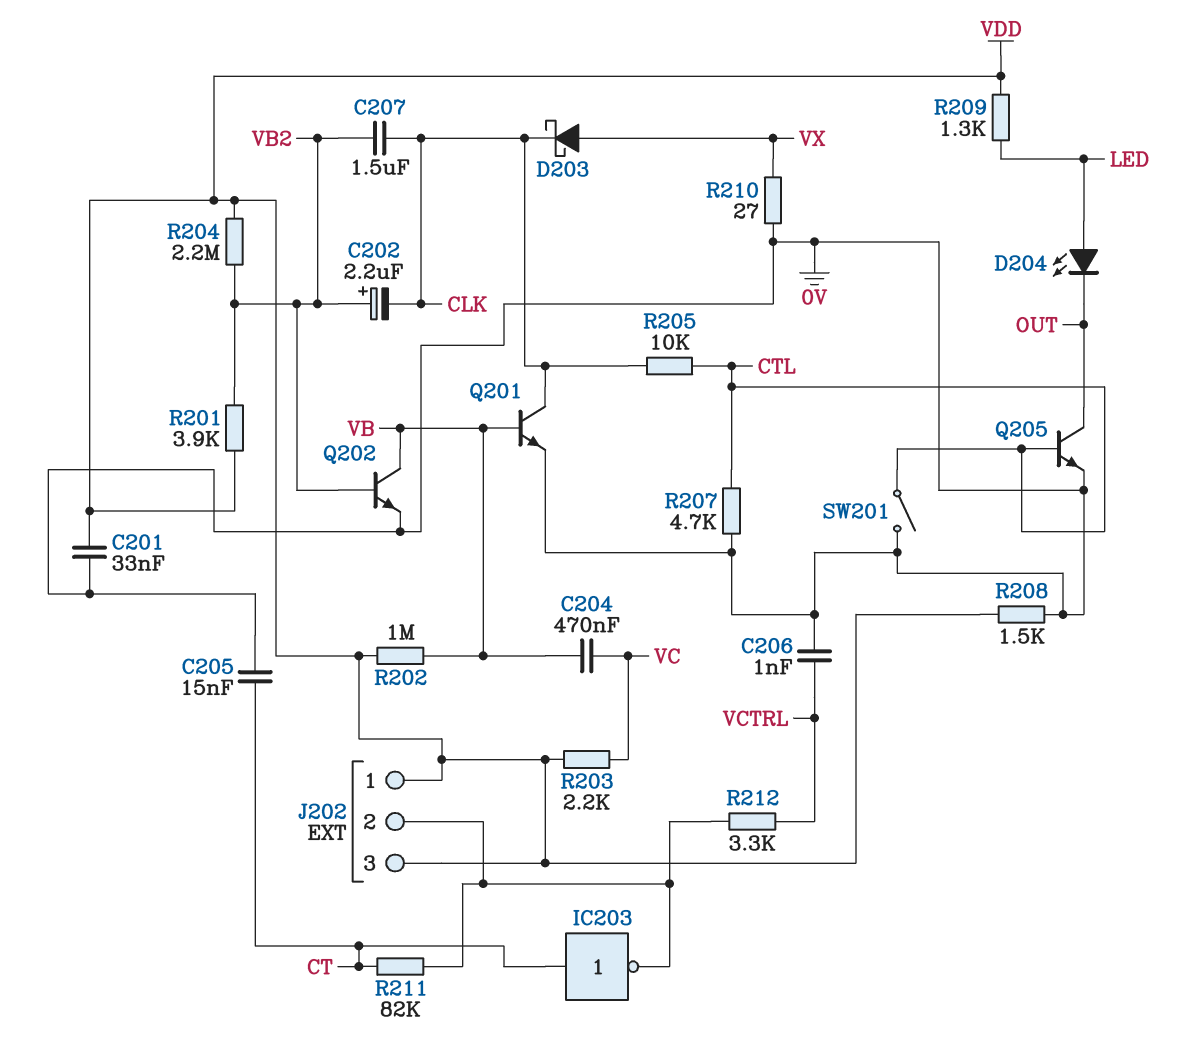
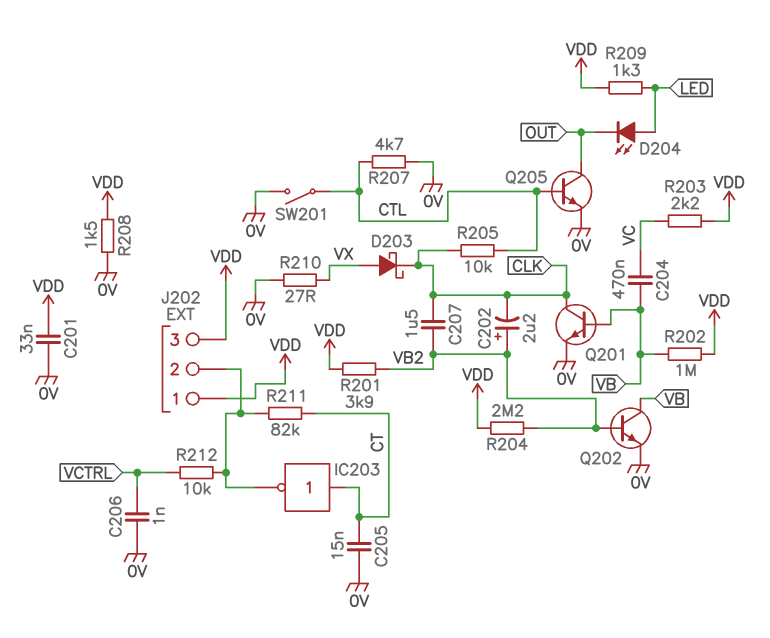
R212: 3.3k (J202/2, VCTRL) -> 10k (J202/2, VCTRL)

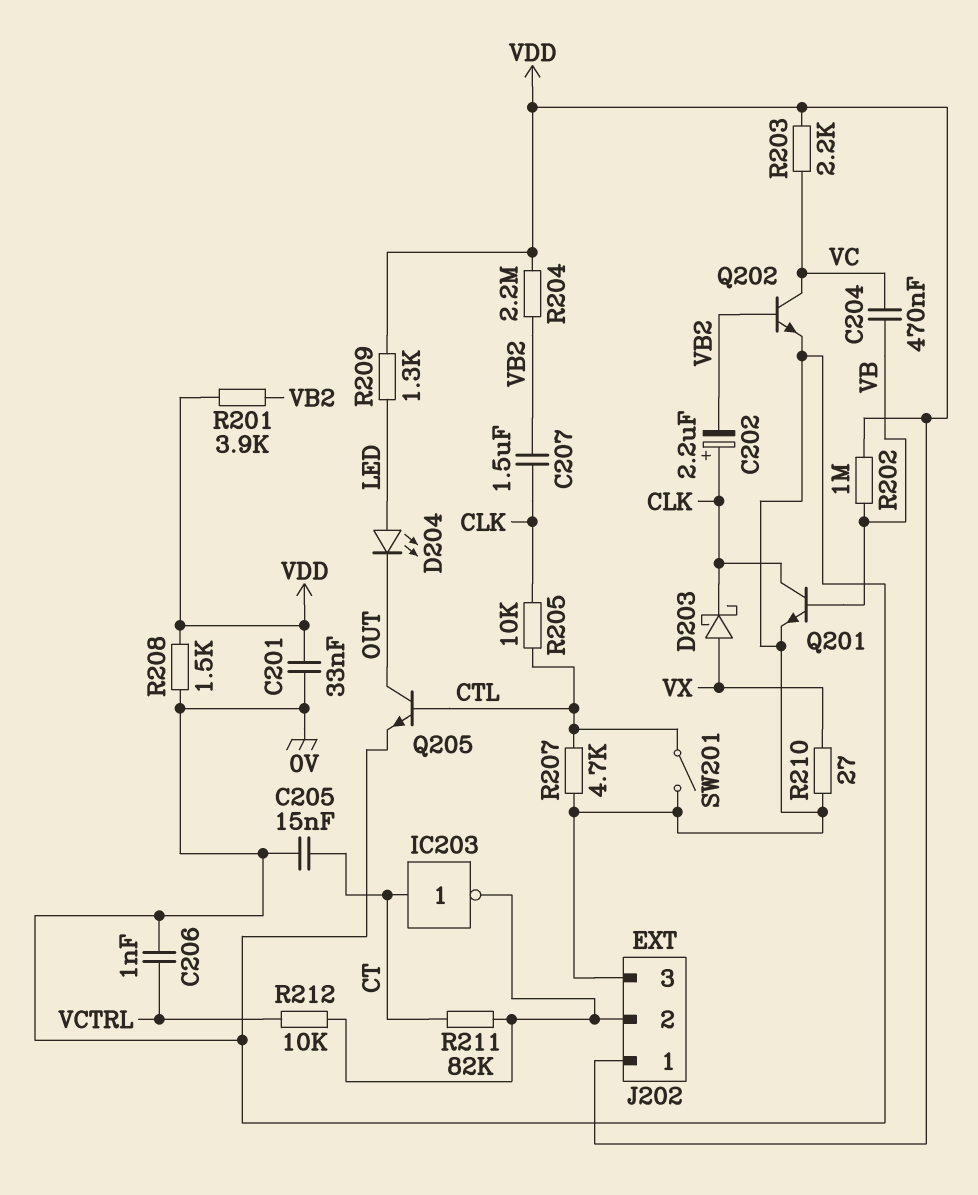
C202: 2.2uF (plus VB2, minus CLK) -> 2.2uF (plus CLK, minus VB2)
J202 pin 3: VDD -> 0V
Q202: NPN (B VB2, C VB, E 0V) -> NPN (B VB2, C VC, E 0V)

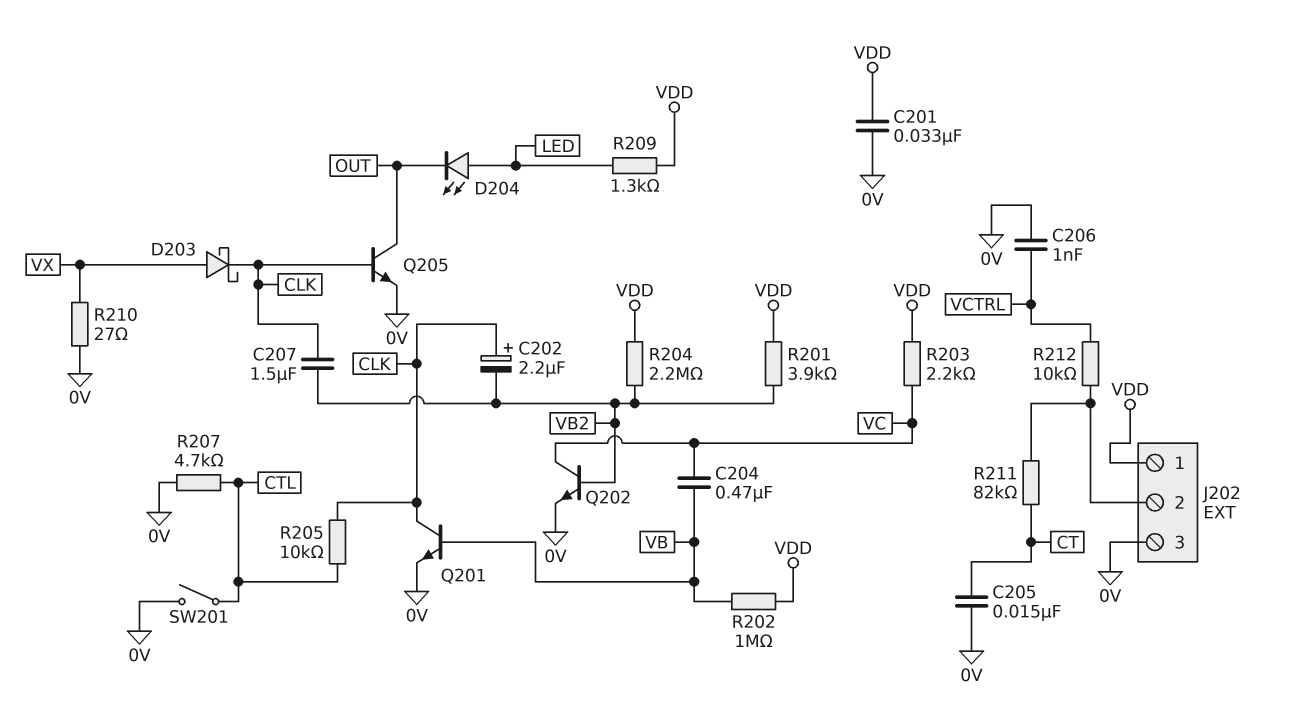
IC203: NOT (in CT, out J202/2) -> none
Q205: NPN (B CTL, C OUT, E 0V) -> NPN (B CLK, C OUT, E 0V)
R208: 1.5k (0V, VDD) -> none

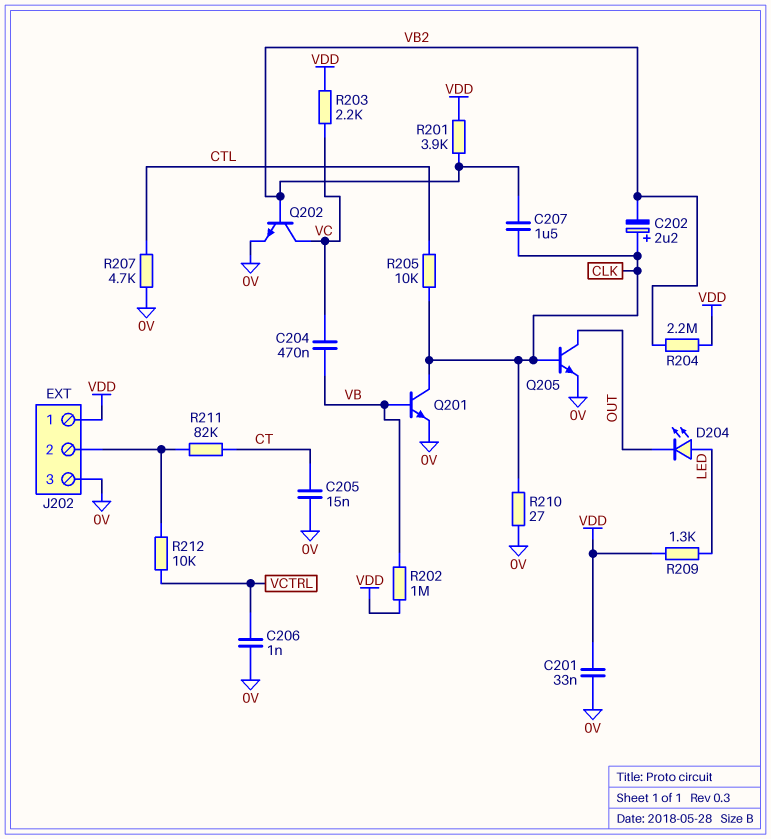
D203: schottky (A VX, K CLK) -> none
R210: 27 (0V, VX) -> 27 (0V, CLK)
SW201: switch (0V, CTL) -> none

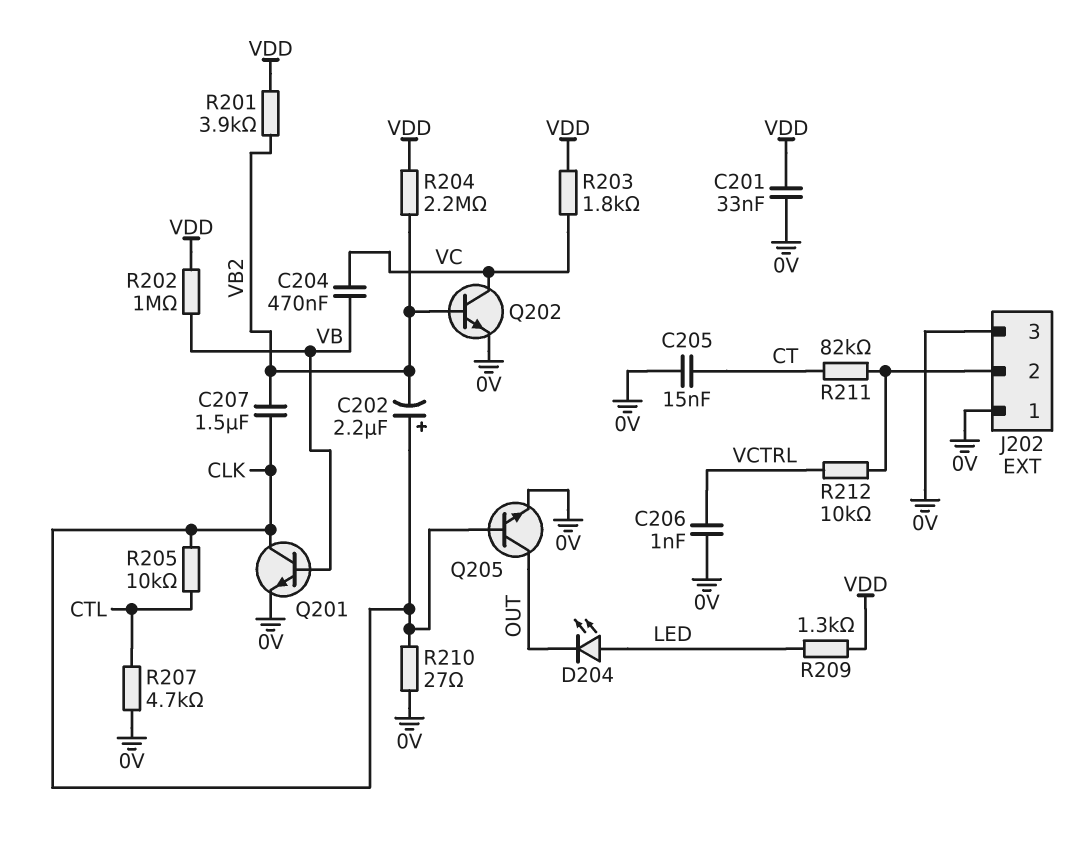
J202 pin 1: VDD -> 0V
R203: 2.2k (VC, VDD) -> 1.8k (VC, VDD)

